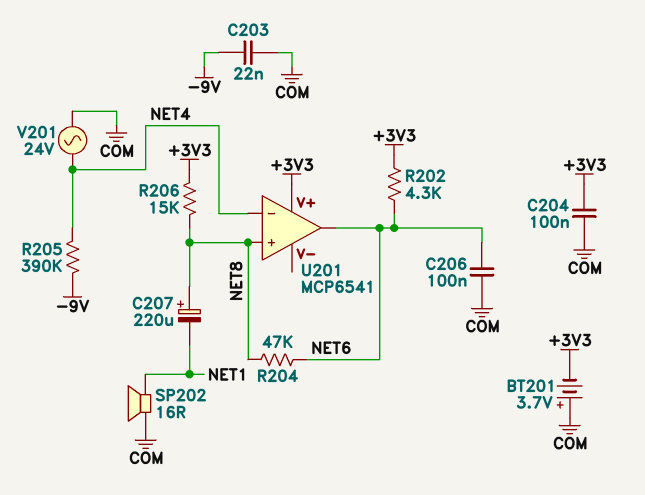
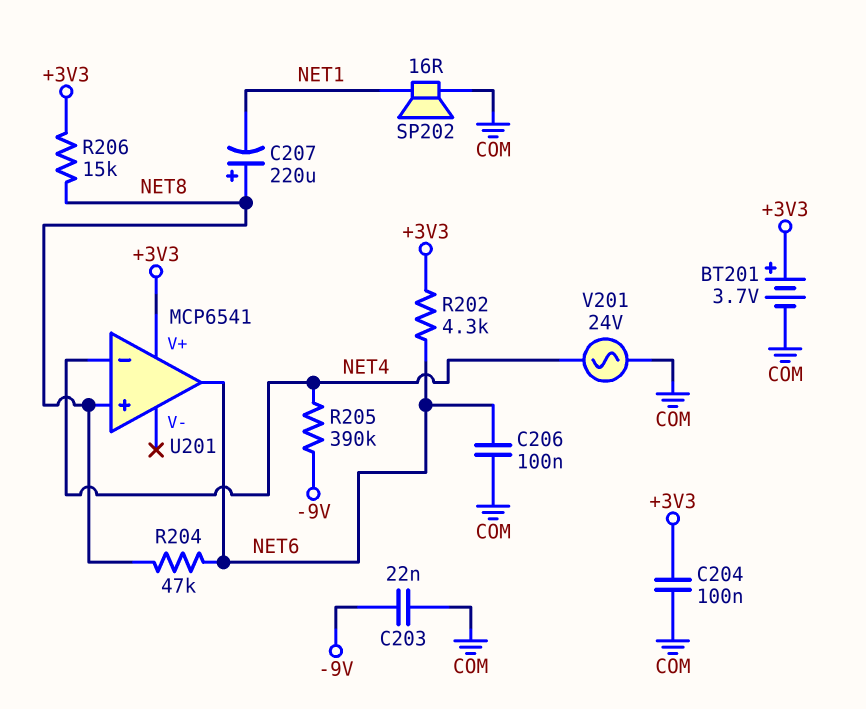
BT201: 3.7V (plus COM, minus +3V3) -> 3.7V (plus +3V3, minus COM)

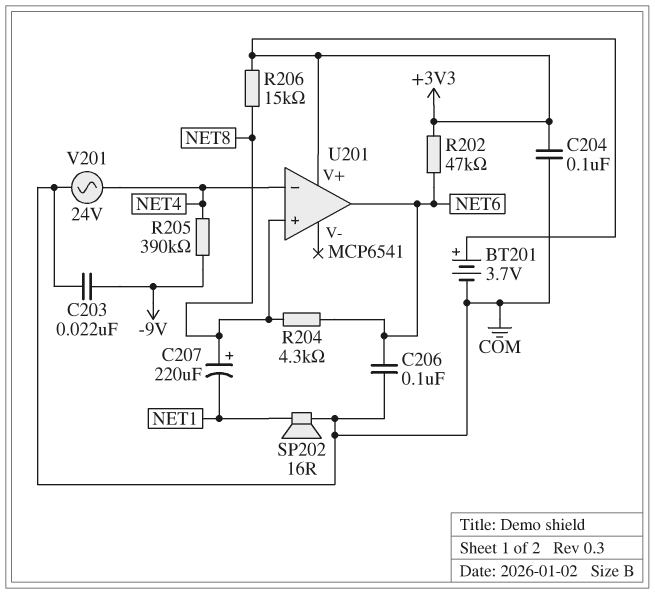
R202: 4.3k (+3V3, NET6) -> 47k (+3V3, NET6)
R204: 47k (NET6, NET8) -> 4.3k (NET6, NET8)

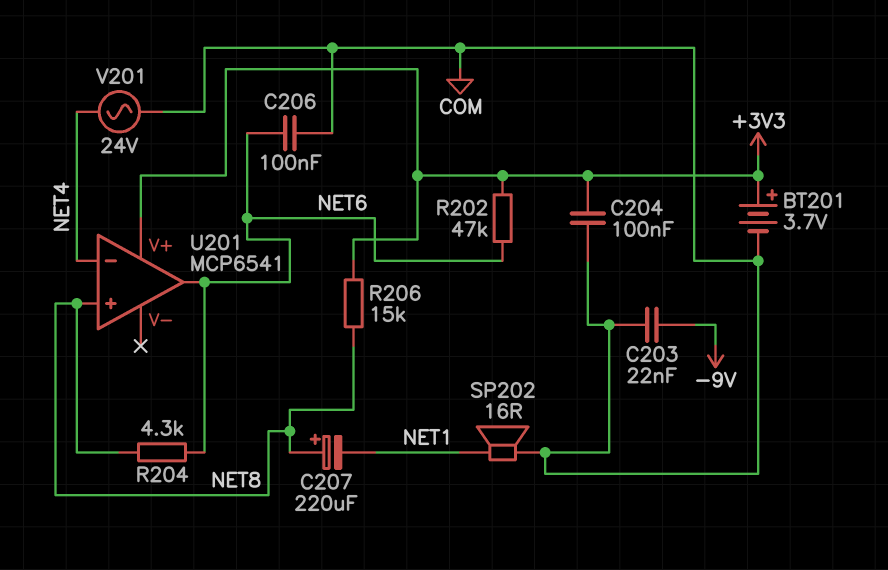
R205: 390k (-9V, NET4) -> none

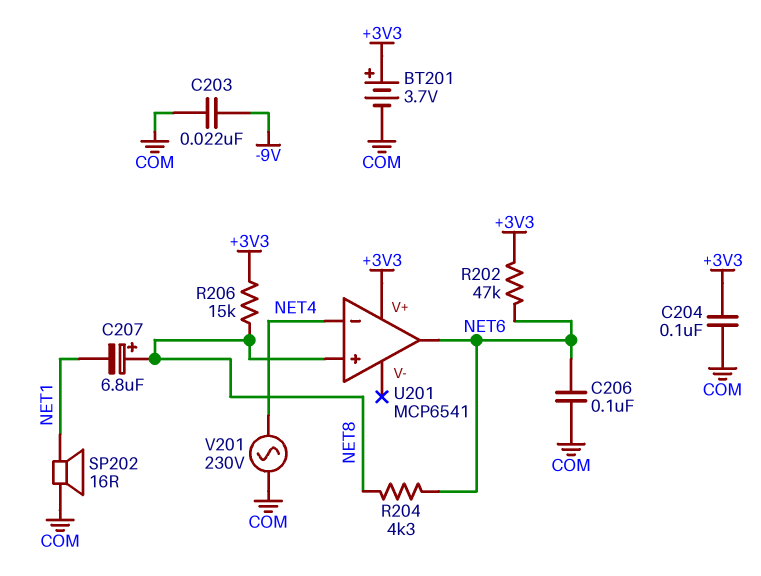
C207: 220uF (plus NET8, minus NET1) -> 6.8uF (plus NET8, minus NET1)
V201: AC 24V (COM, NET4) -> AC 230V (COM, NET4)

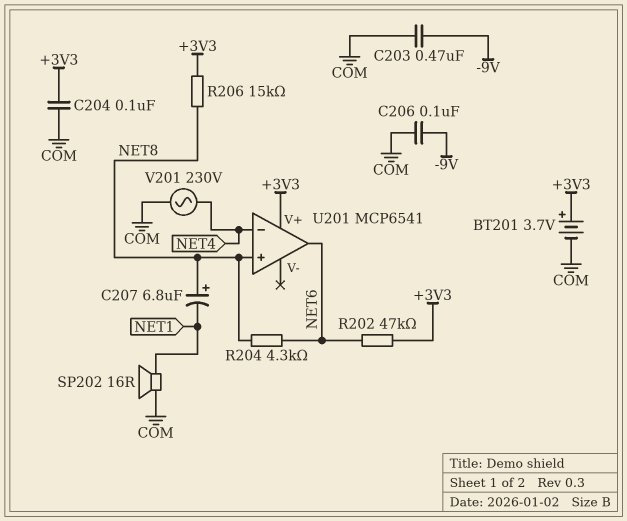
C203: 22nF (-9V, COM) -> 470nF (-9V, COM)
C206: 100nF (COM, NET6) -> 100nF (-9V, COM)

